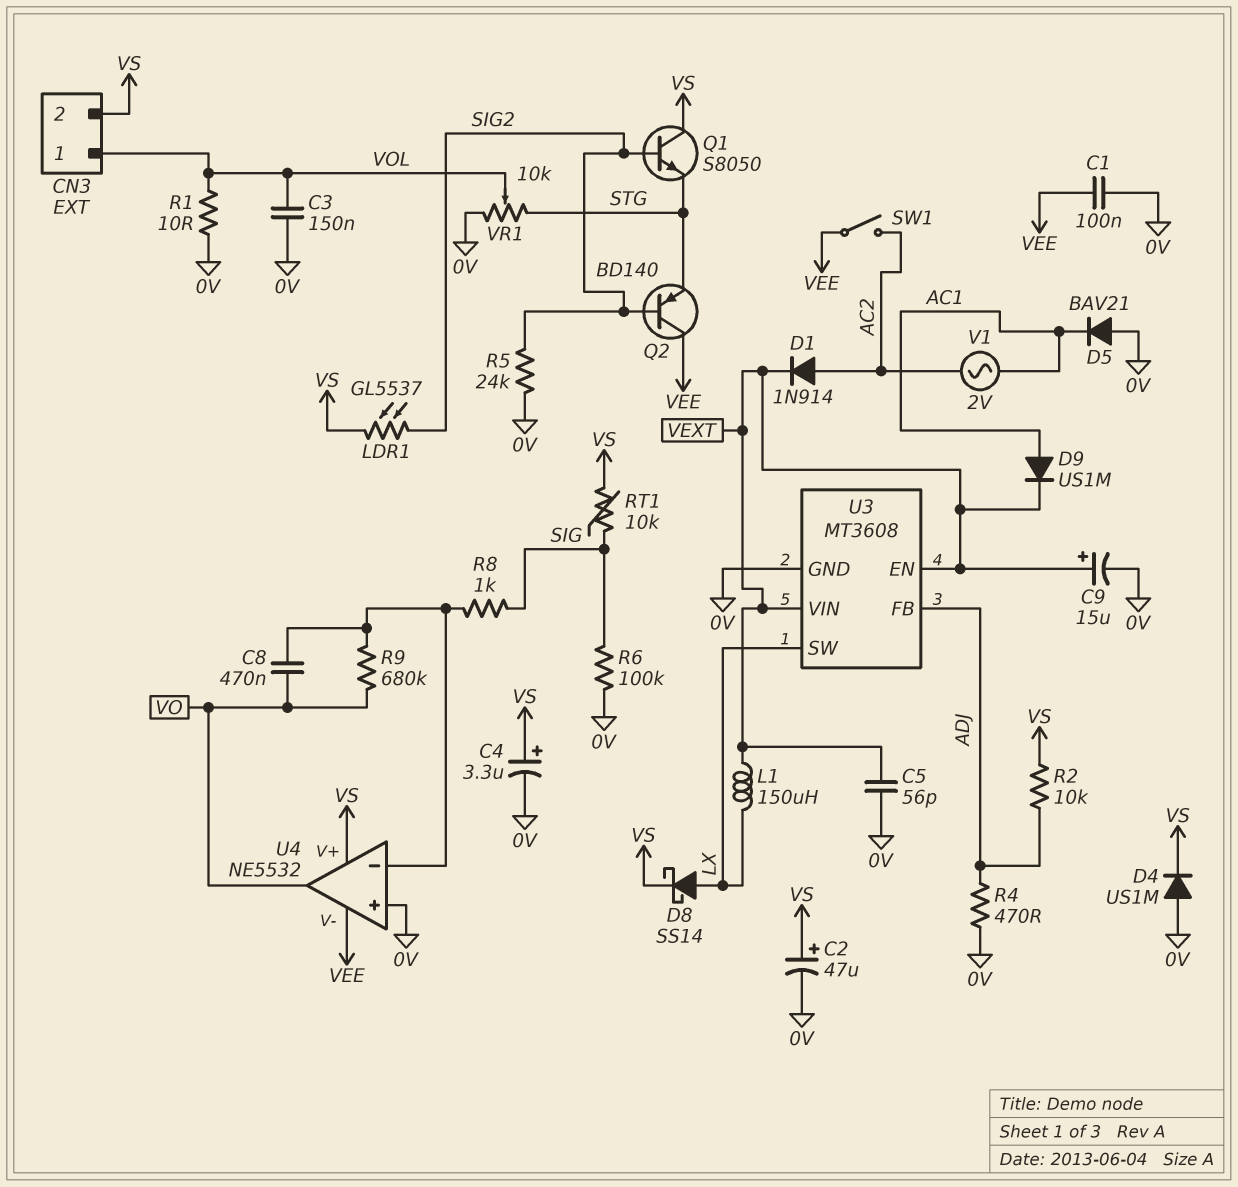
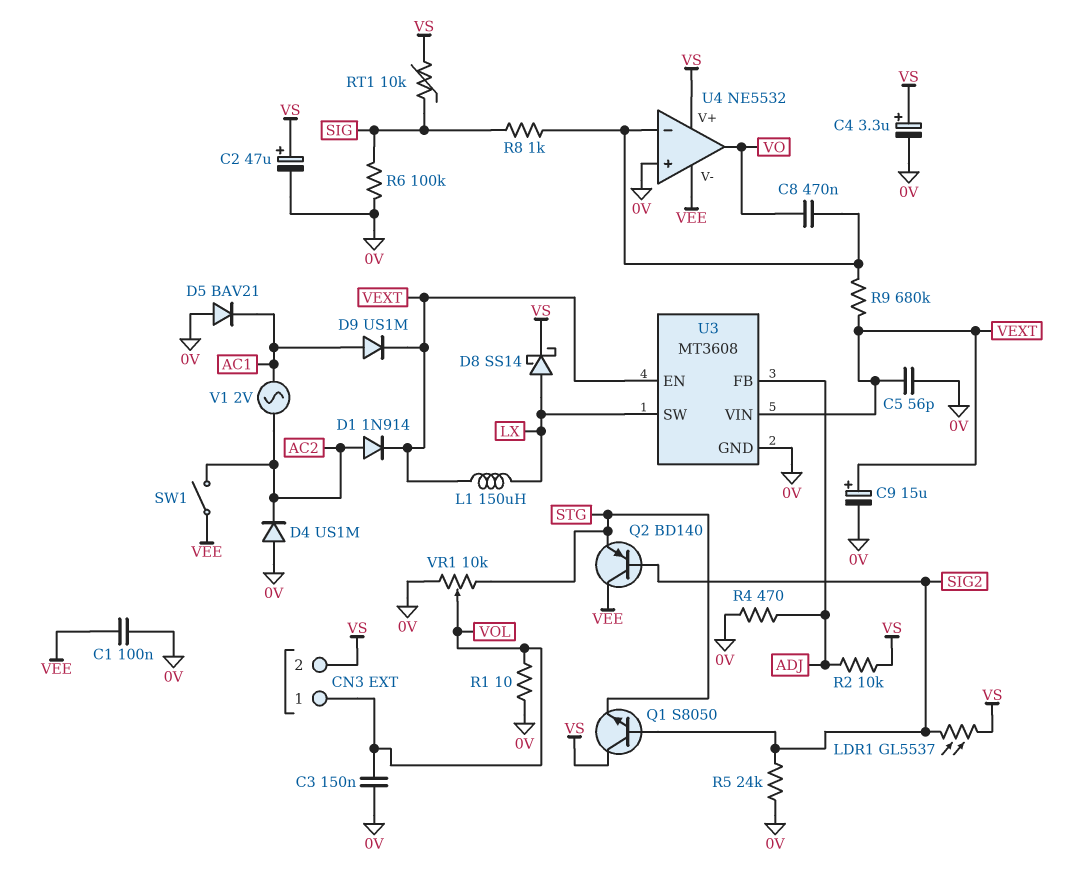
D4: diode US1M (A 0V, K VS) -> diode US1M (A 0V, K AC2)
R9: 680k (U4/in-, VO) -> 680k (U4/in-, VEXT)

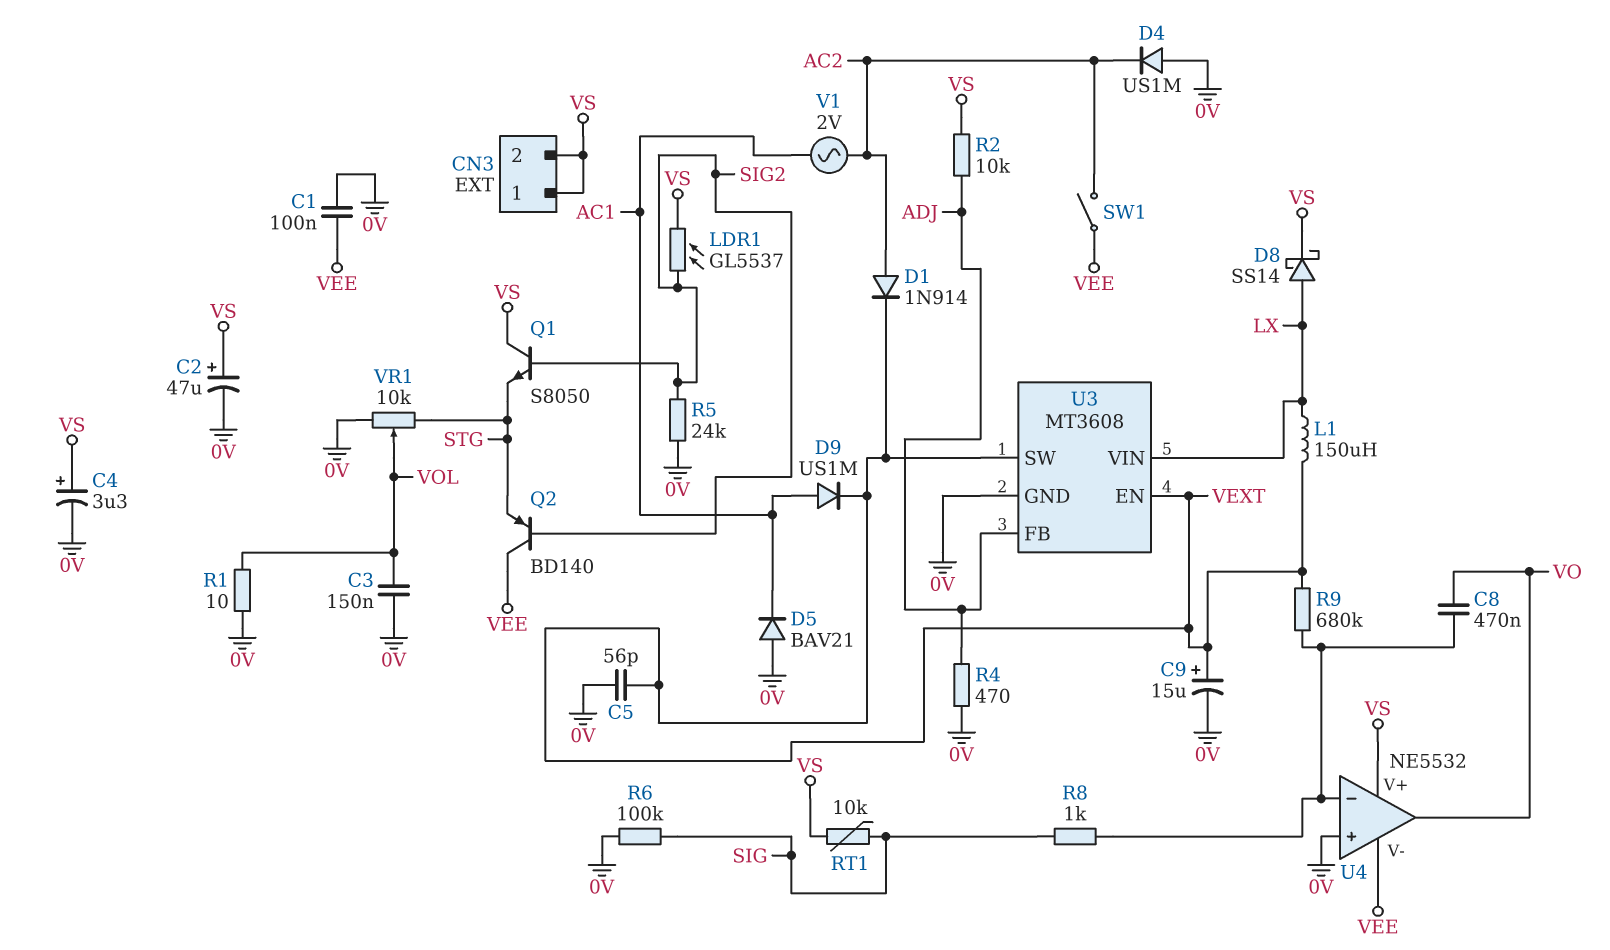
CN3 pin 1: VOL -> VS
U3 pin SW: LX -> VEXT
U3 pin VIN: VEXT -> LX

